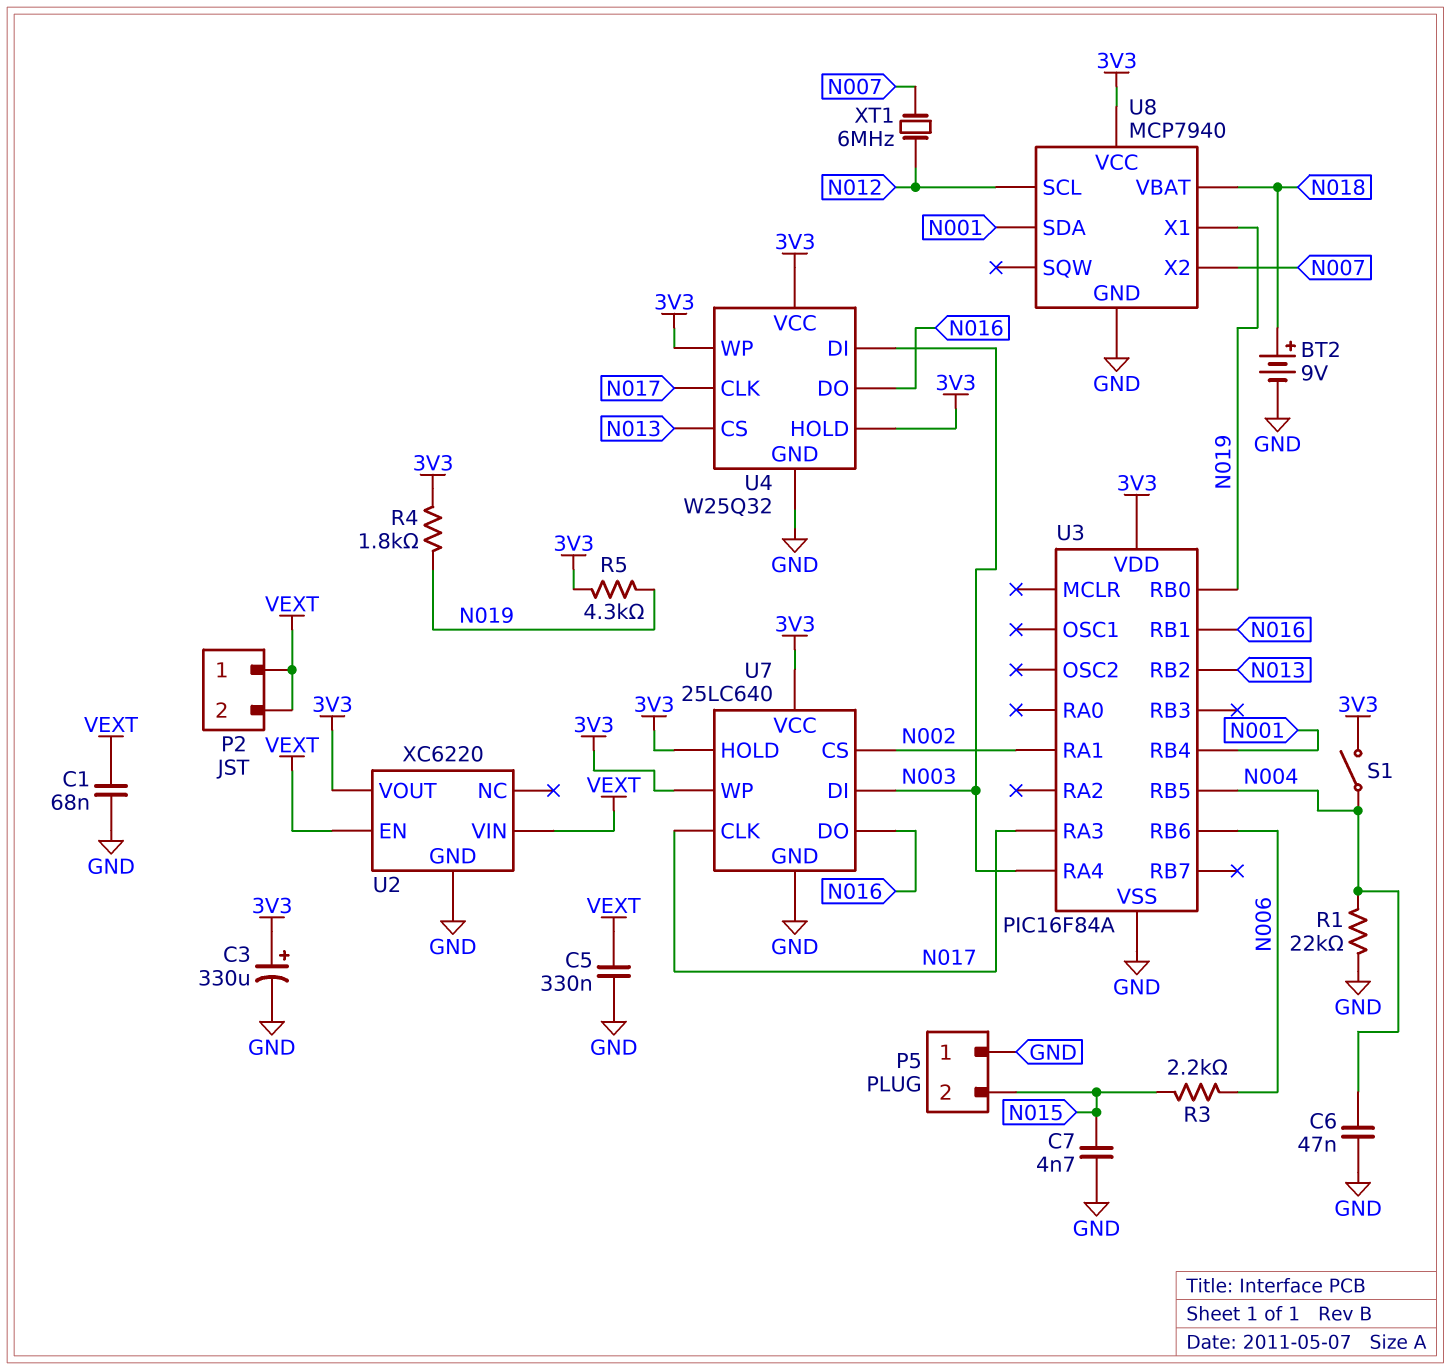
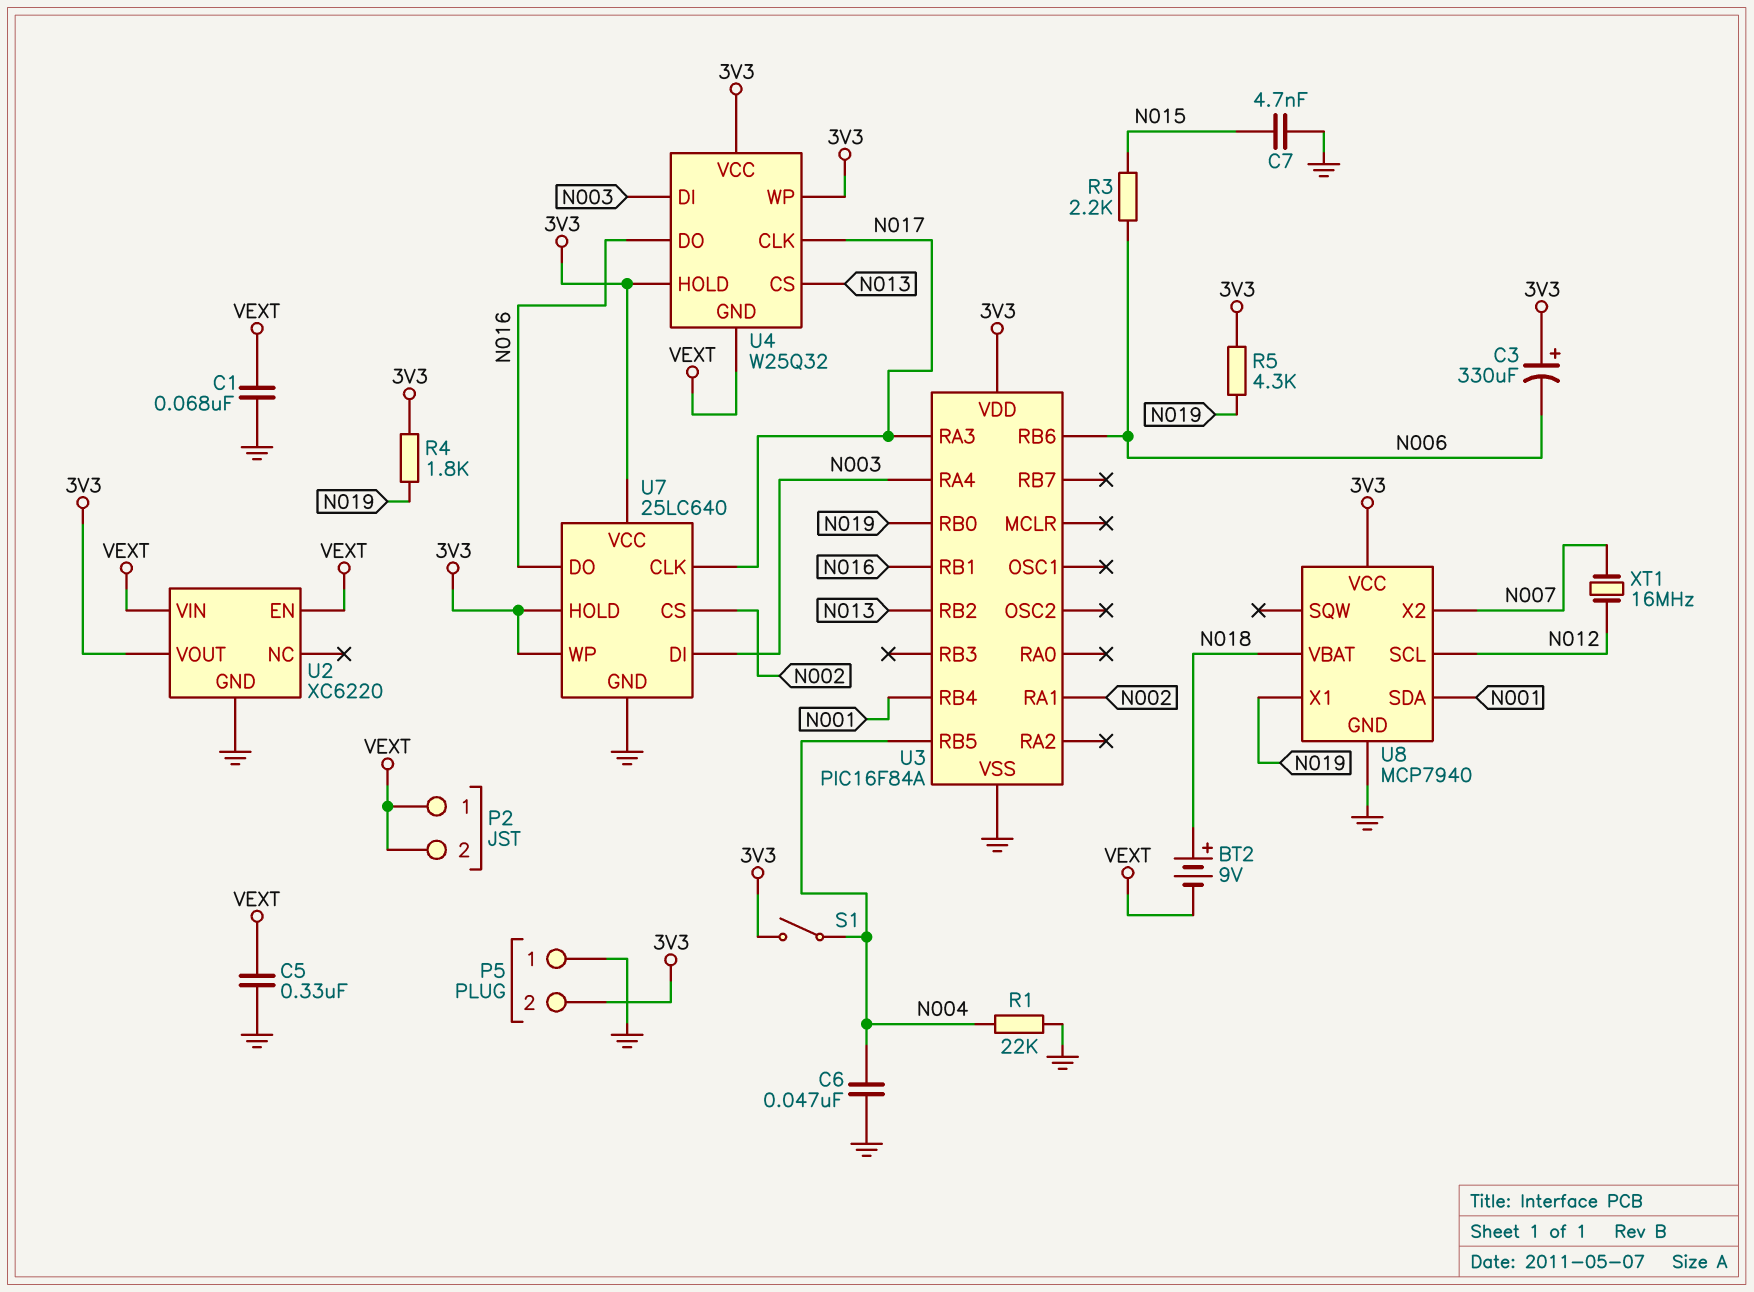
BT2: 9V (plus N018, minus GND) -> 9V (plus N018, minus VEXT)
C3: 330uF (plus 3V3, minus GND) -> 330uF (plus 3V3, minus N006)
P5 pin 2: N015 -> 3V3
U4 pin GND: GND -> VEXT
XT1: 6MHz (N007, N012) -> 16MHz (N007, N012)

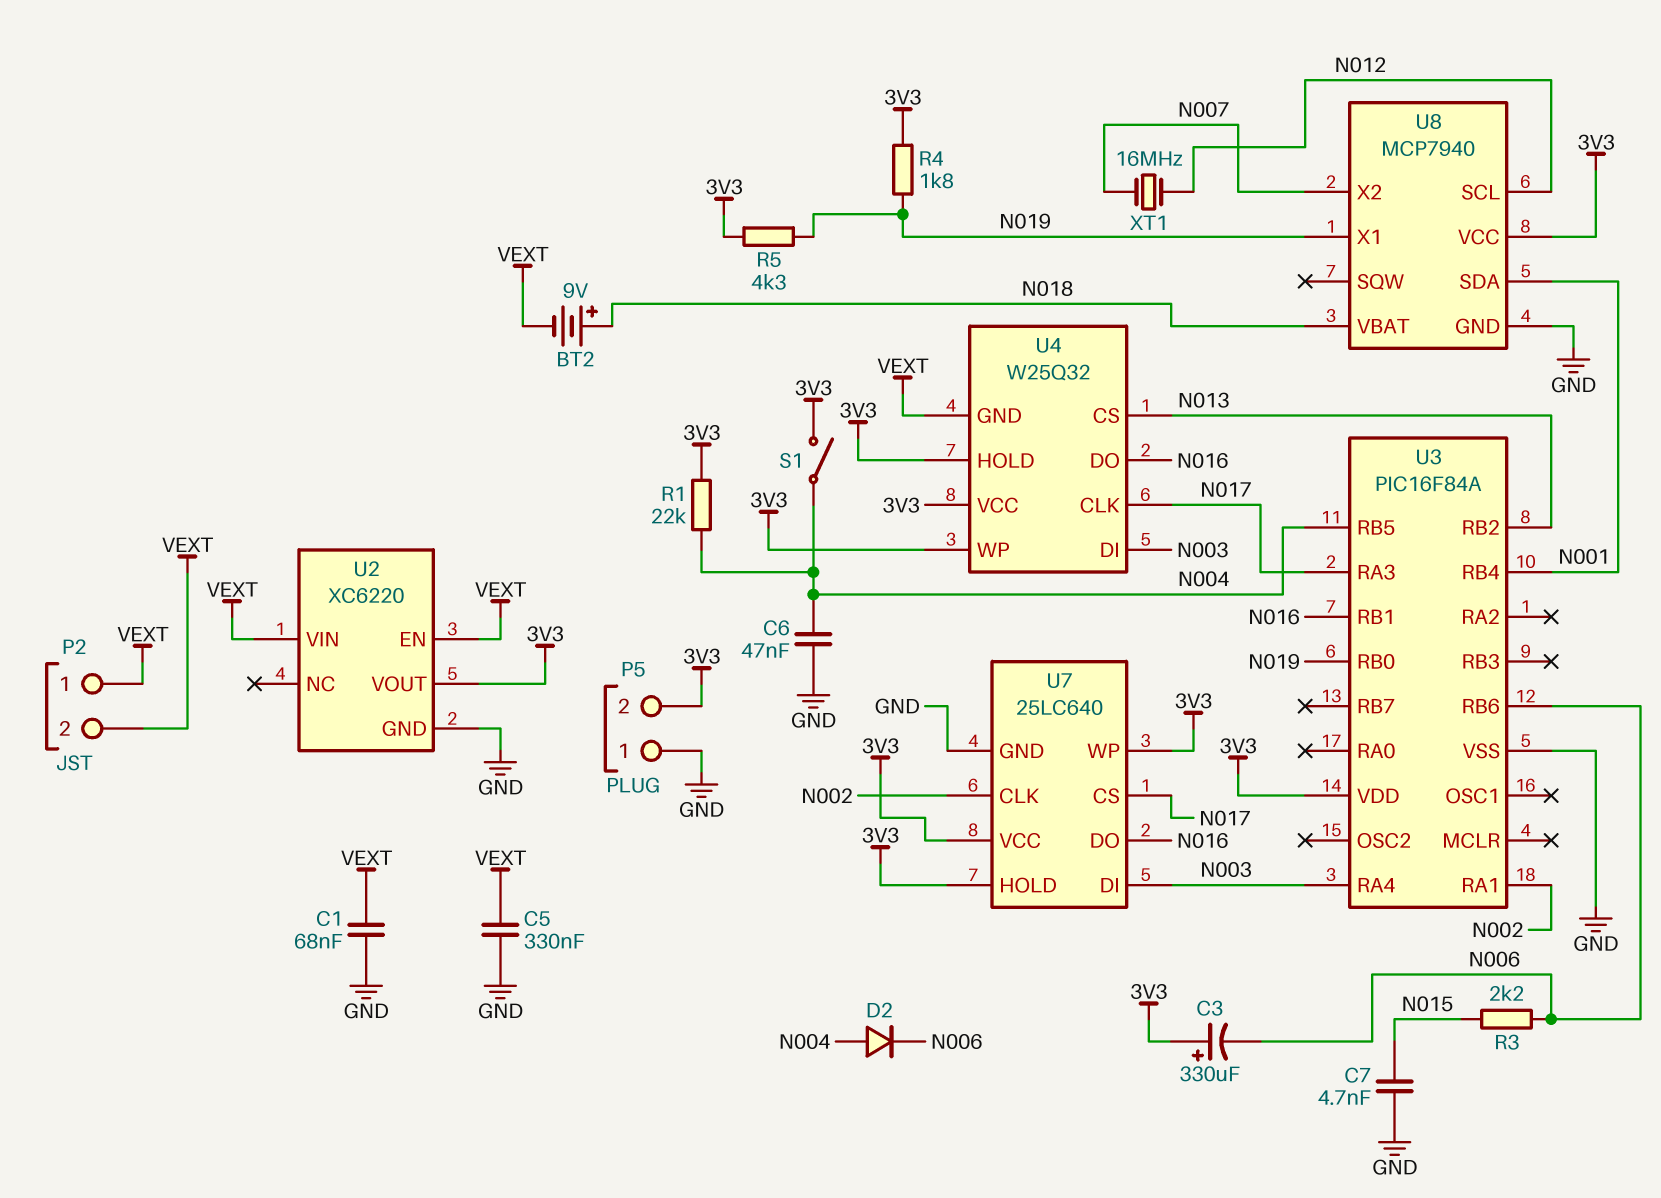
D2: none -> diode (A N004, K N006)
R1: 22k (GND, N004) -> 22k (3V3, N004)
U7 pin CLK: N017 -> N002
U7 pin CS: N002 -> N017

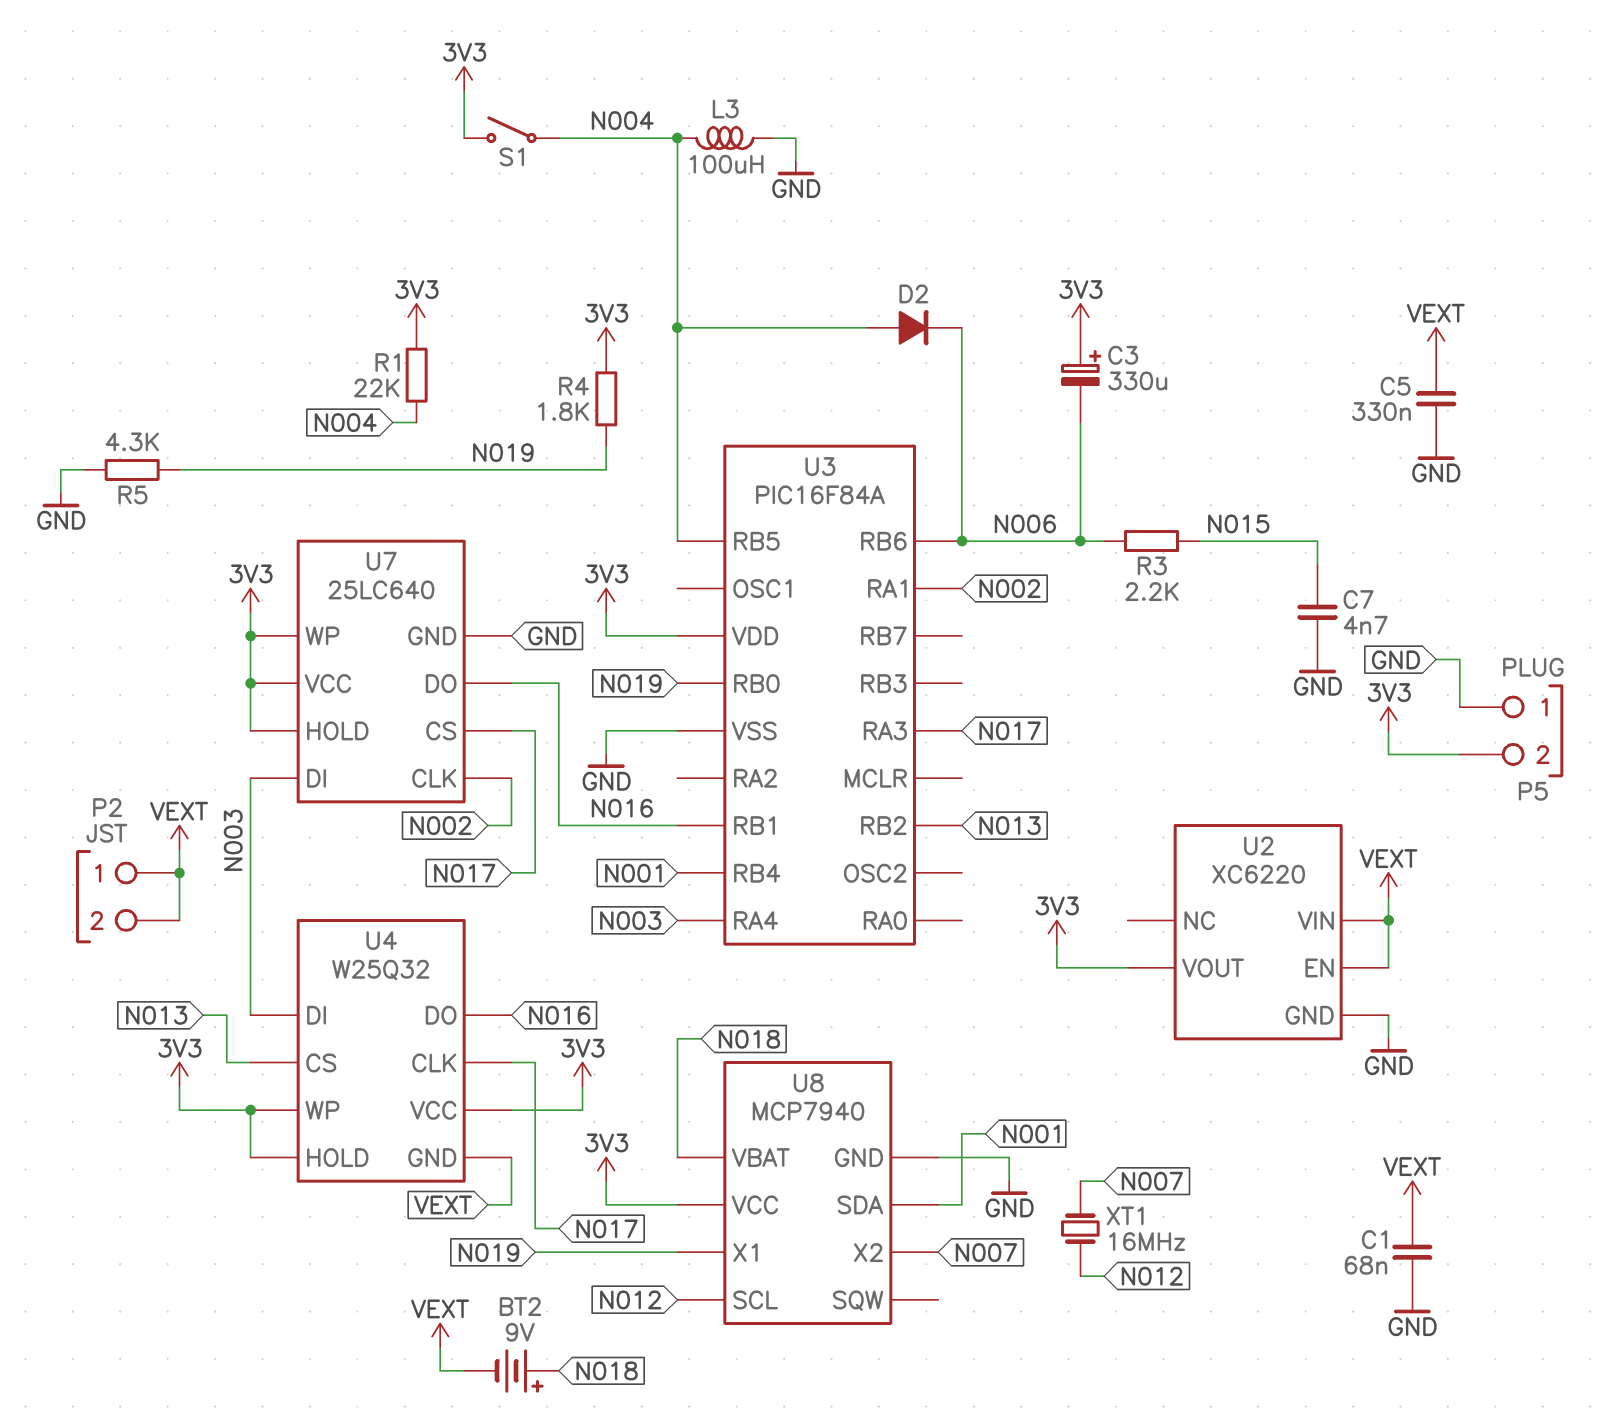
C6: 47nF (GND, N004) -> none
L3: none -> 100uH (GND, N004)
R5: 4.3k (3V3, N019) -> 4.3k (GND, N019)

